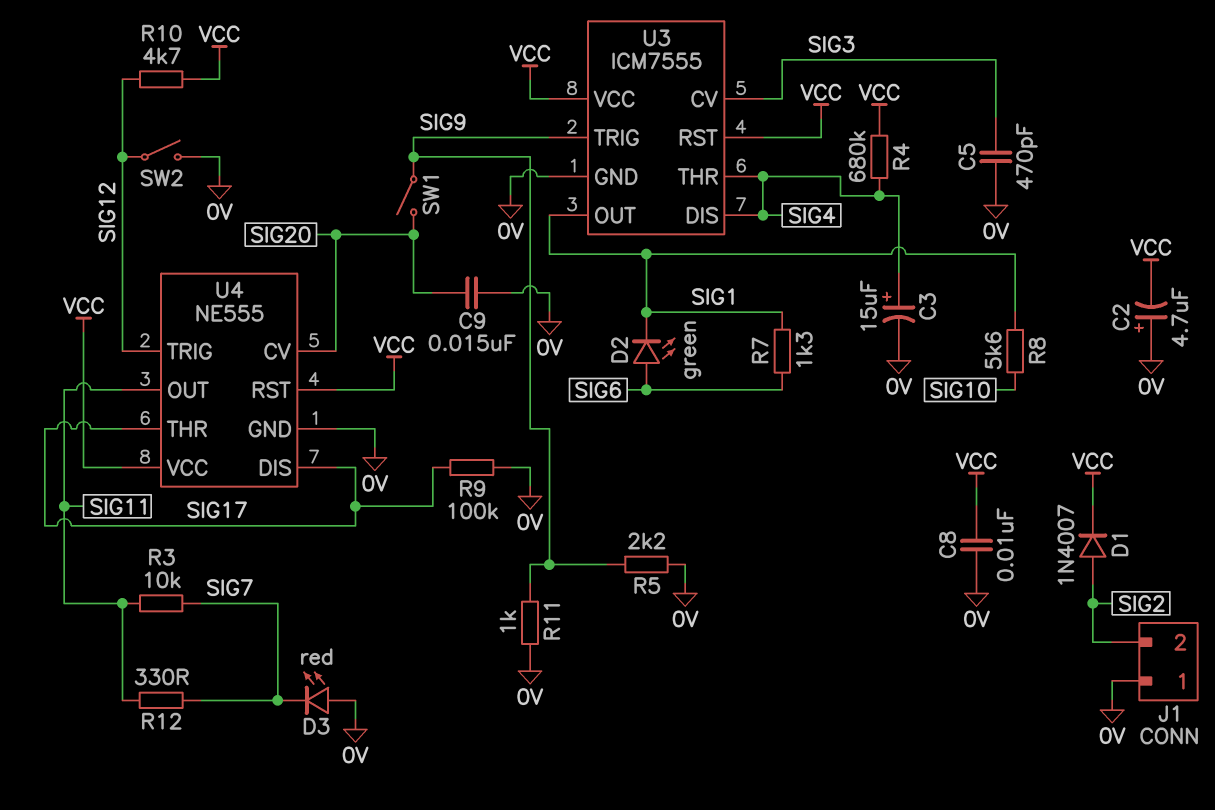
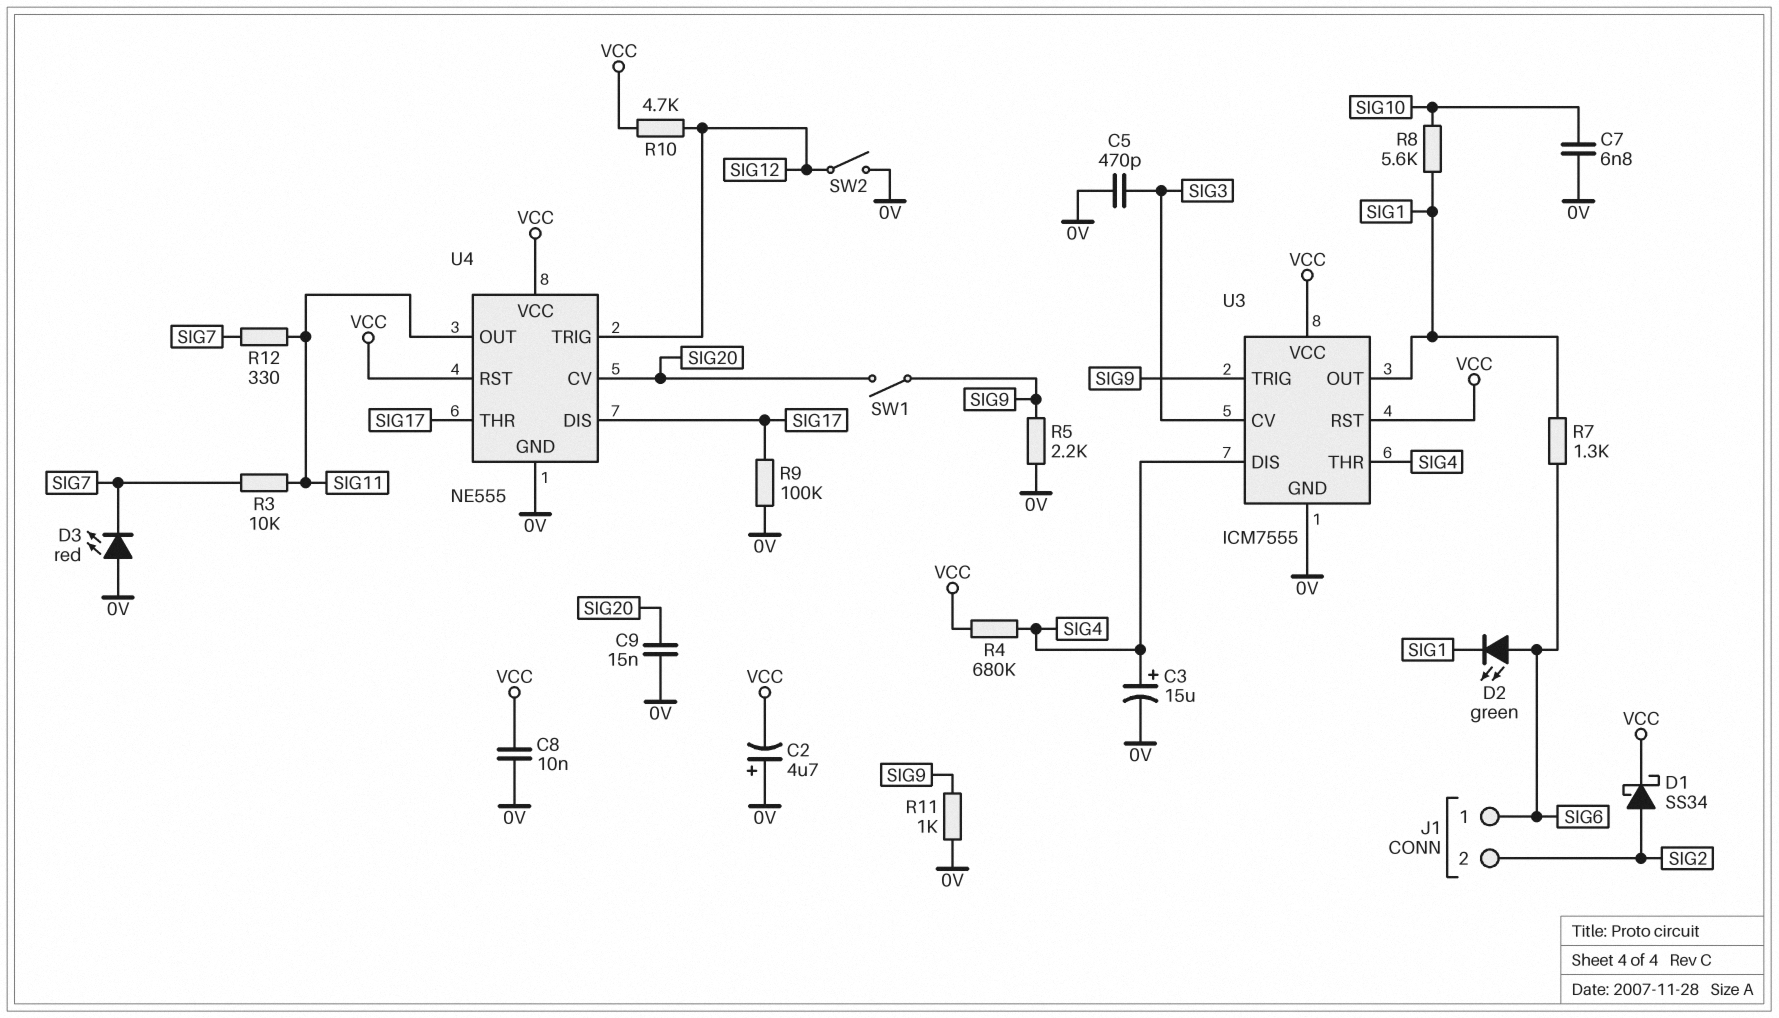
C7: none -> 6.8nF (0V, SIG10)
D1: diode 1N4007 (A SIG2, K VCC) -> schottky SS34 (A SIG2, K VCC)
J1 pin 1: 0V -> SIG6

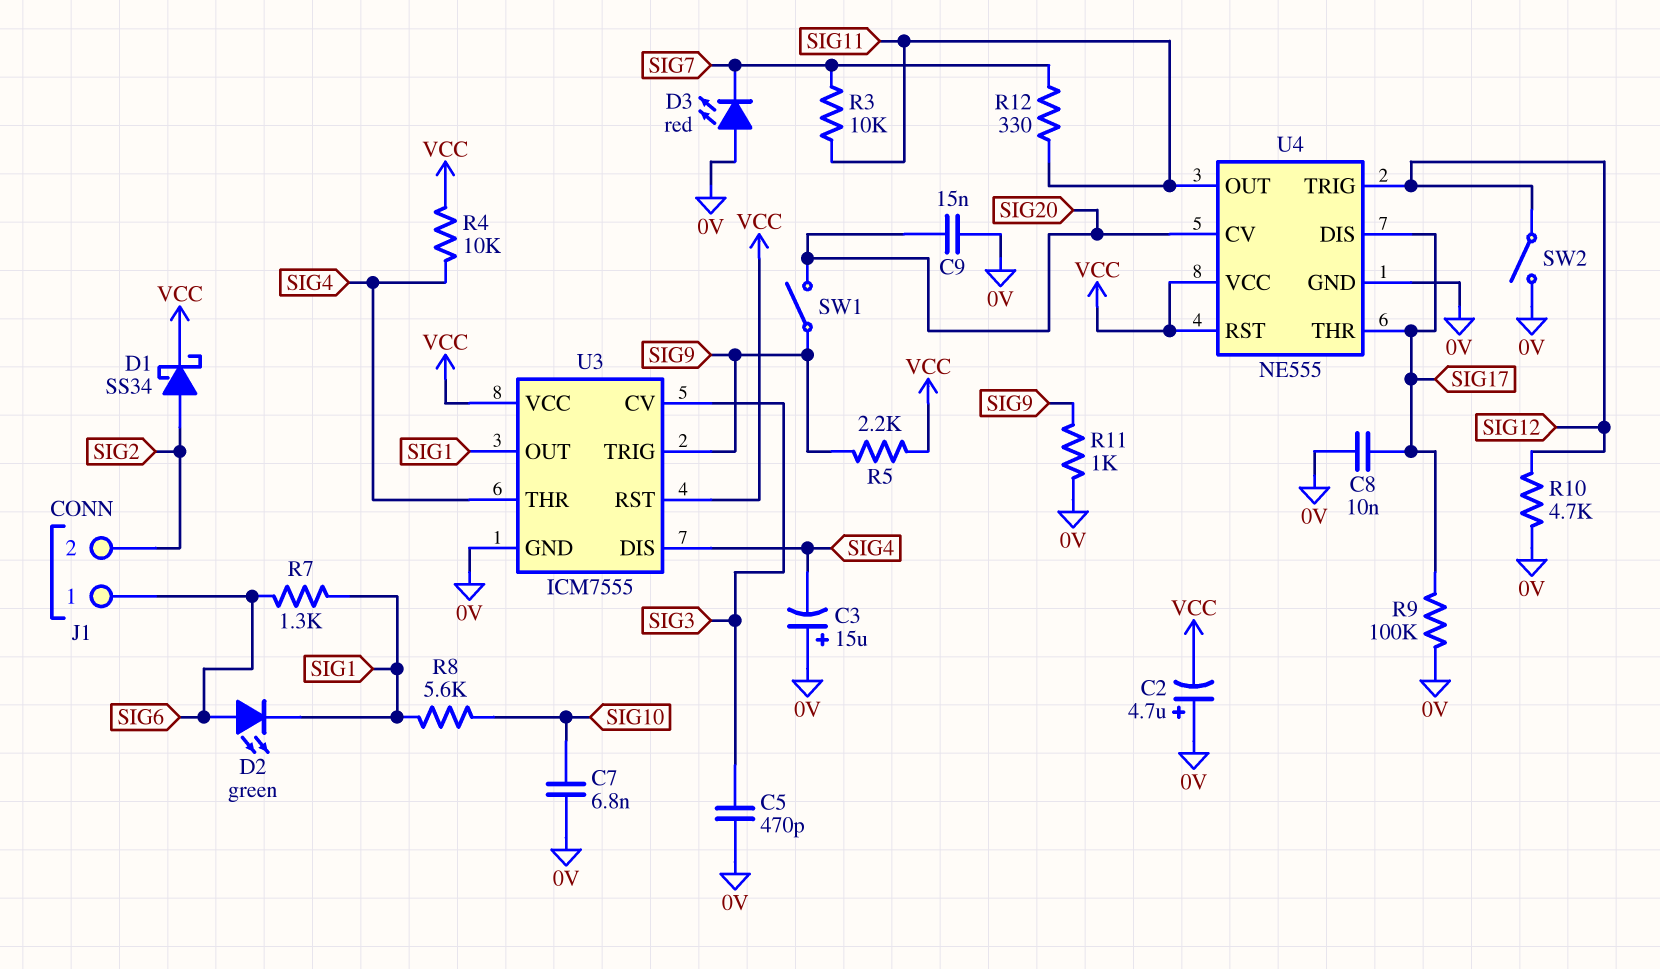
C3: 15uF (plus SIG4, minus 0V) -> 15uF (plus 0V, minus SIG4)
C8: 10nF (0V, VCC) -> 10nF (0V, SIG17)
R4: 680k (SIG4, VCC) -> 10k (SIG4, VCC)
R5: 2.2k (0V, SIG9) -> 2.2k (SIG9, VCC)
R10: 4.7k (SIG12, VCC) -> 4.7k (0V, SIG12)

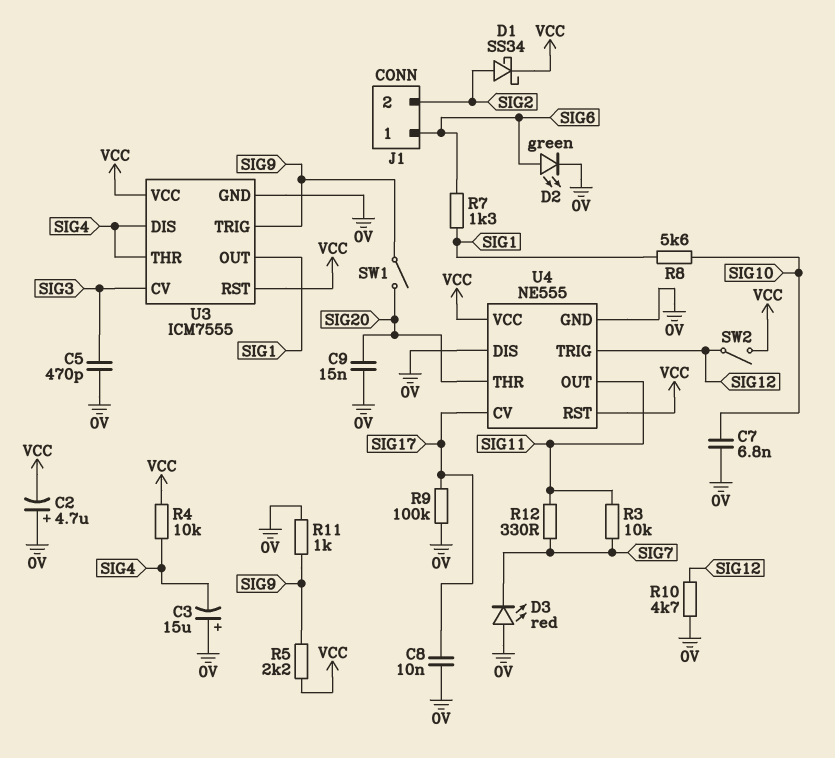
D2: LED green (A SIG6, K SIG1) -> LED green (A SIG6, K 0V)
SW2: switch (0V, SIG12) -> switch (SIG12, VCC)
U4 pin CV: SIG20 -> SIG17
U4 pin DIS: SIG17 -> 0V
U4 pin THR: SIG17 -> SIG20

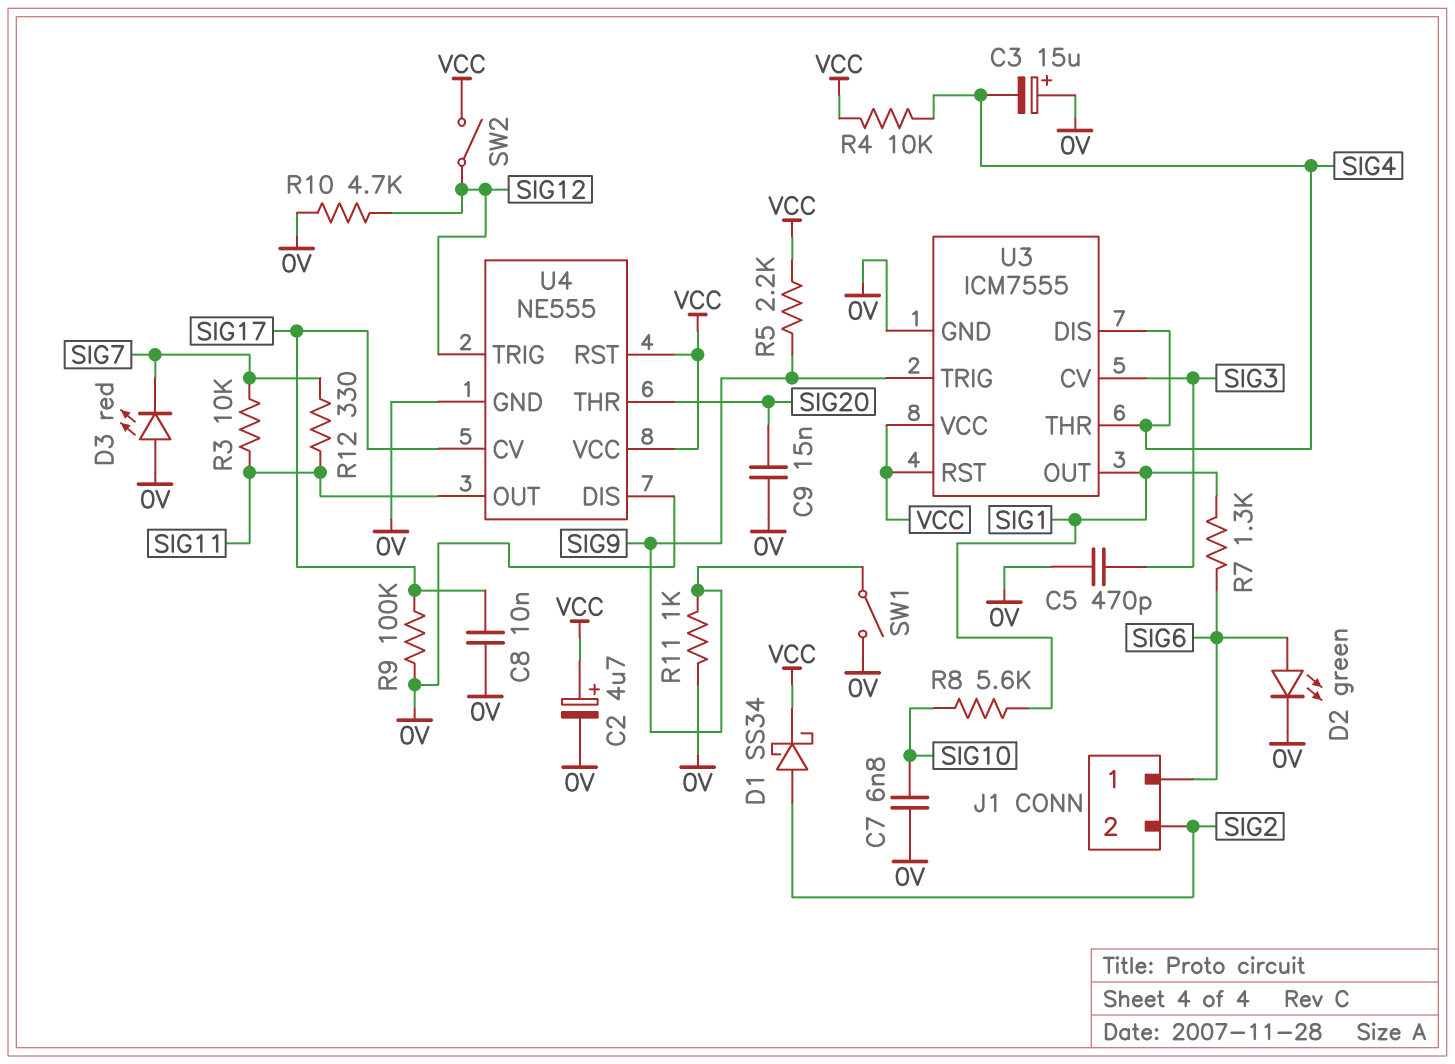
C2: 4.7uF (plus 0V, minus VCC) -> 4.7uF (plus VCC, minus 0V)
SW1: switch (SIG9, SIG20) -> switch (0V, SIG9)

